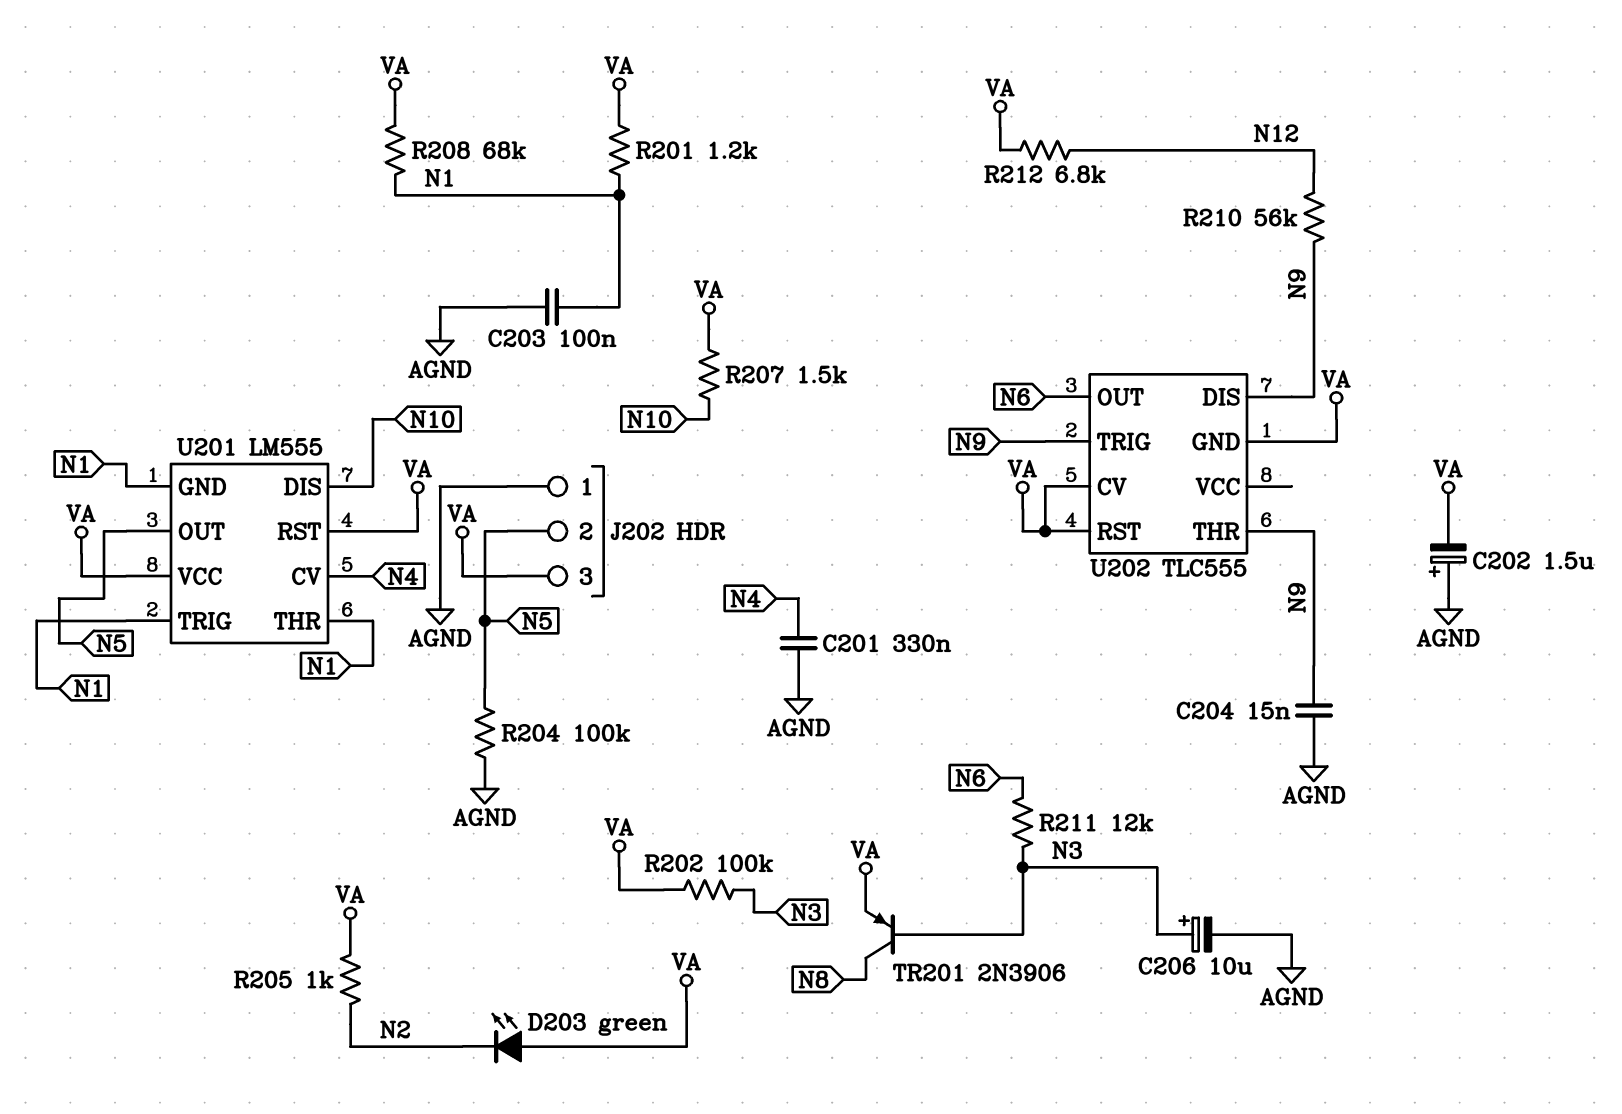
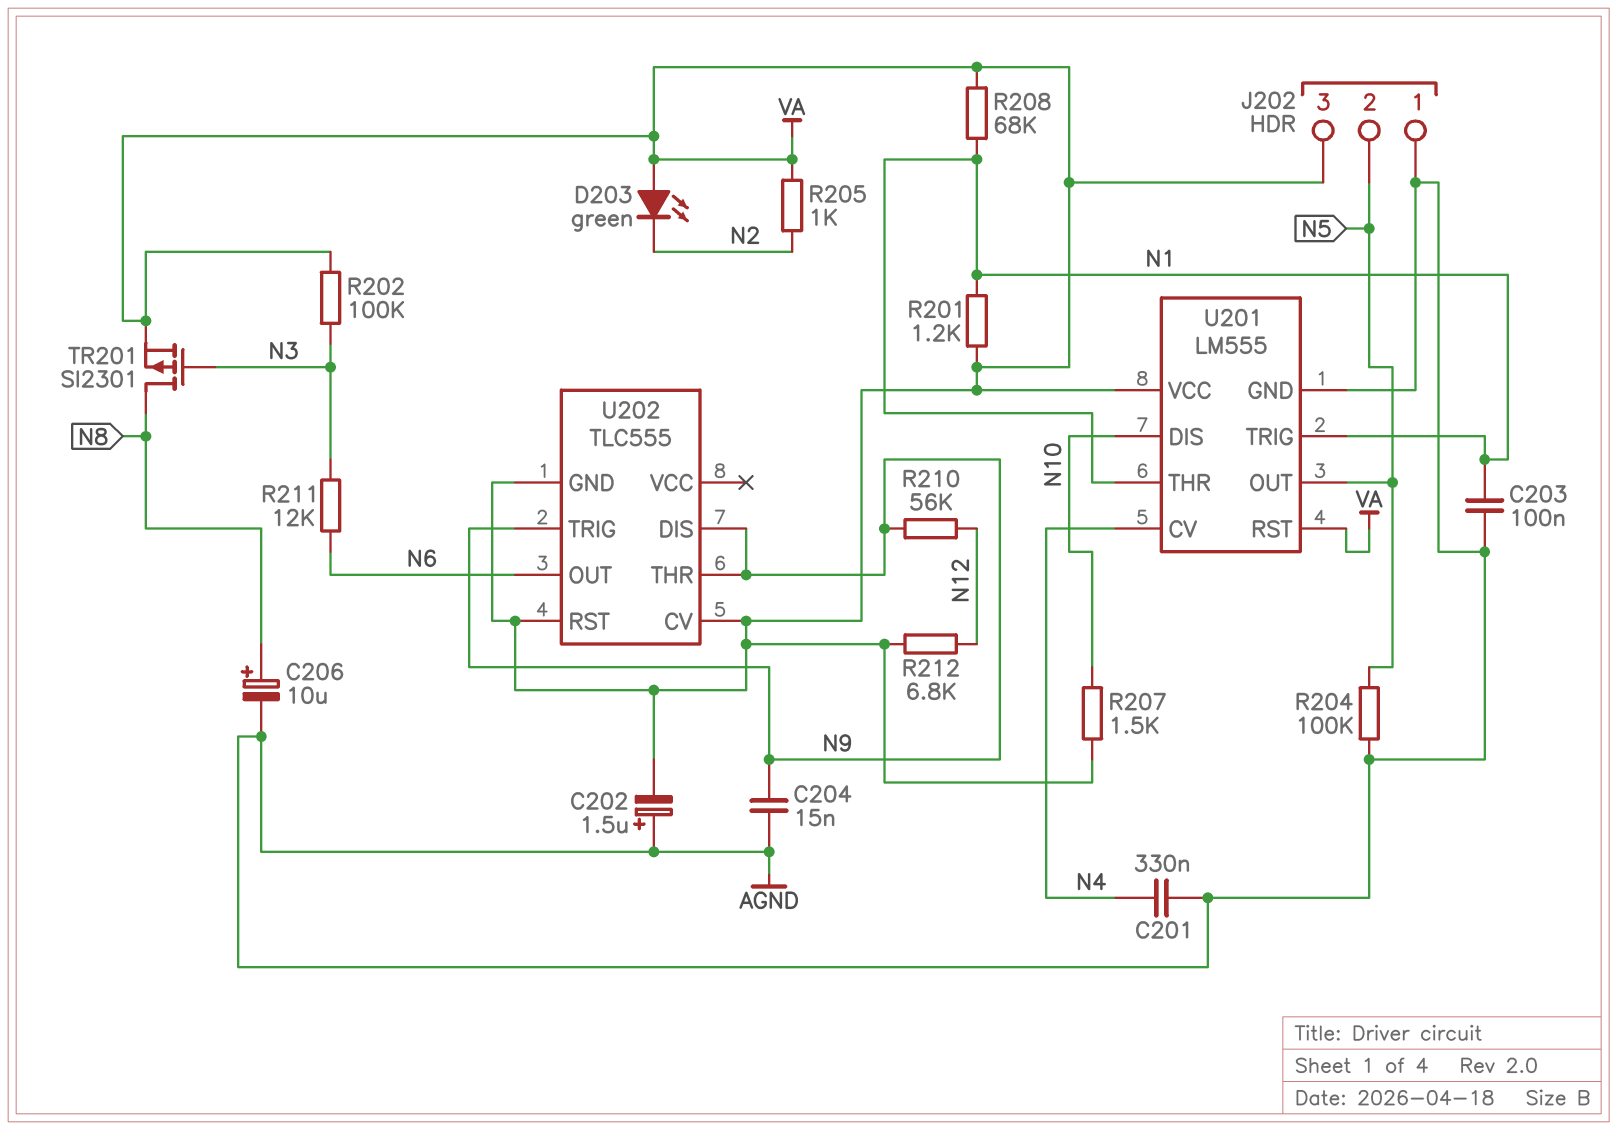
C206: 10uF (plus N3, minus AGND) -> 10uF (plus N8, minus AGND)
TR201: PNP 2N3906 (B N3, C N8, E VA) -> PMOS SI2301 (G N3, D N8, S VA)
U201 pin GND: N1 -> AGND

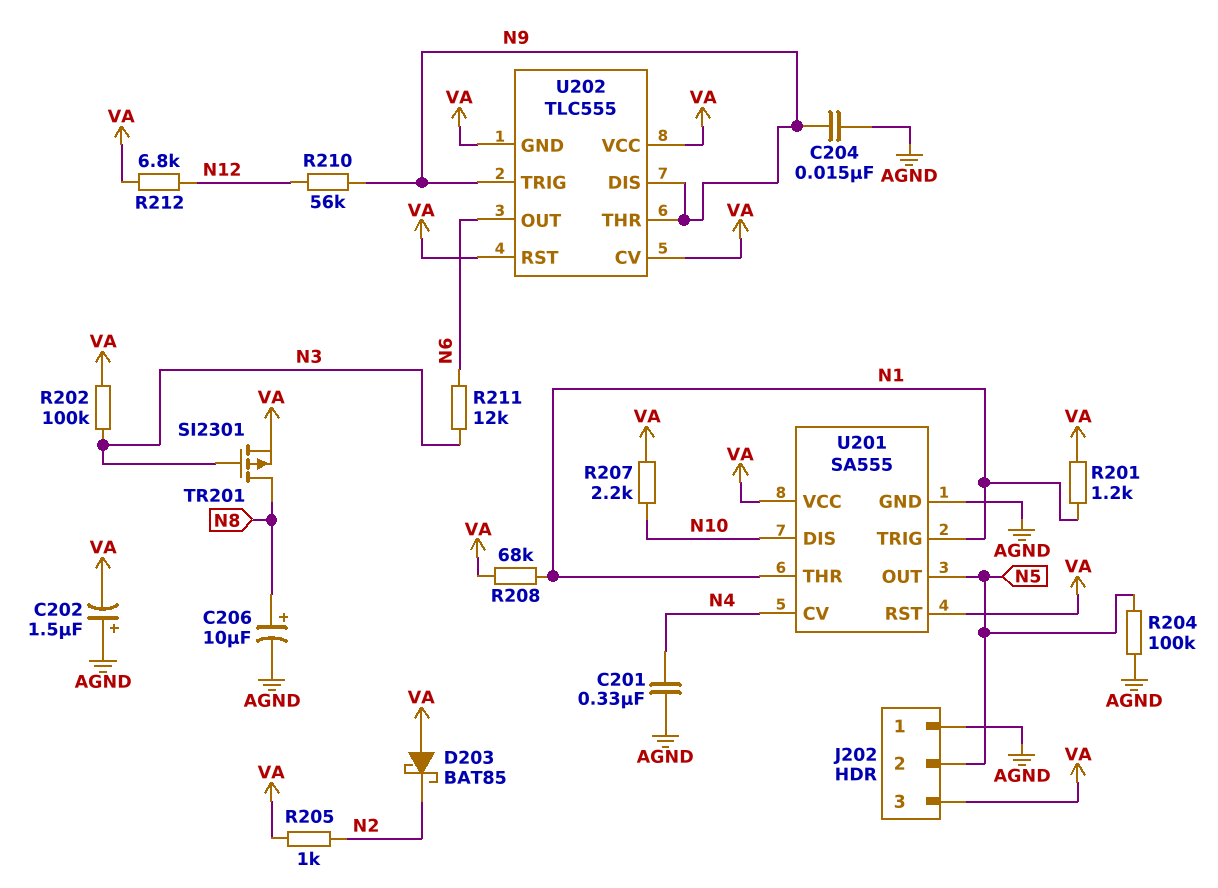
C203: 100nF (AGND, N1) -> none
D203: LED green (A VA, K N2) -> schottky BAT85 (A VA, K N2)
R207: 1.5k (N10, VA) -> 2.2k (N10, VA)
U201: LM555 -> SA555
U202 pin VCC: none -> VA

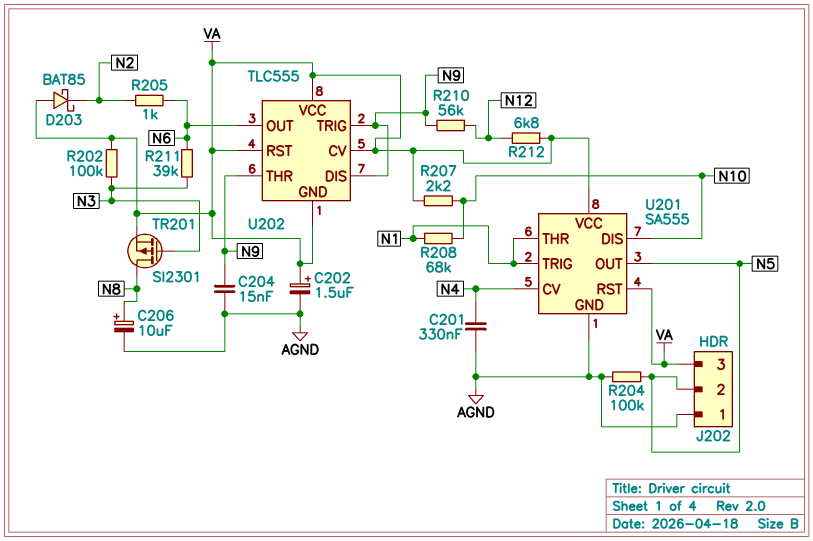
C202: 1.5uF (plus AGND, minus VA) -> 1.5uF (plus VA, minus AGND)
R201: 1.2k (N1, VA) -> none
R205: 1k (N2, VA) -> 1k (N2, N6)
R208: 68k (N1, VA) -> 68k (N1, N10)
R211: 12k (N3, N6) -> 39k (N3, N6)

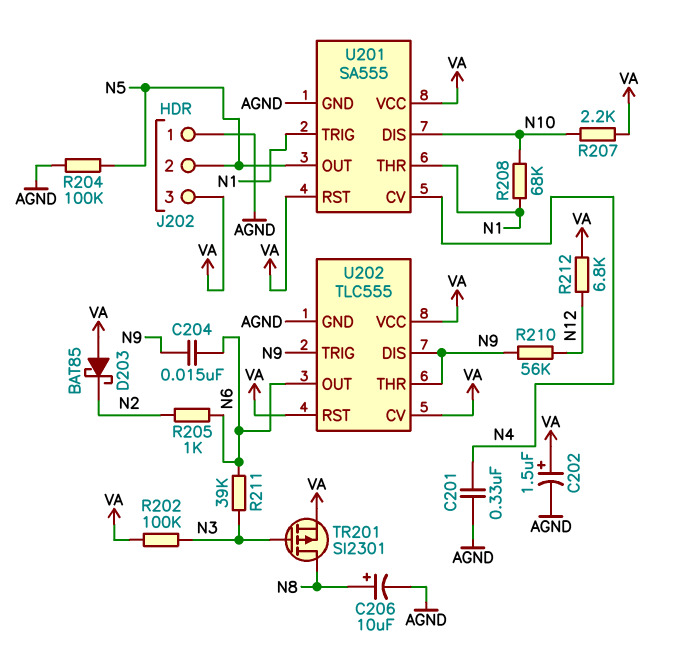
C204: 15nF (AGND, N9) -> 15nF (N6, N9)
U202 pin GND: VA -> AGND

